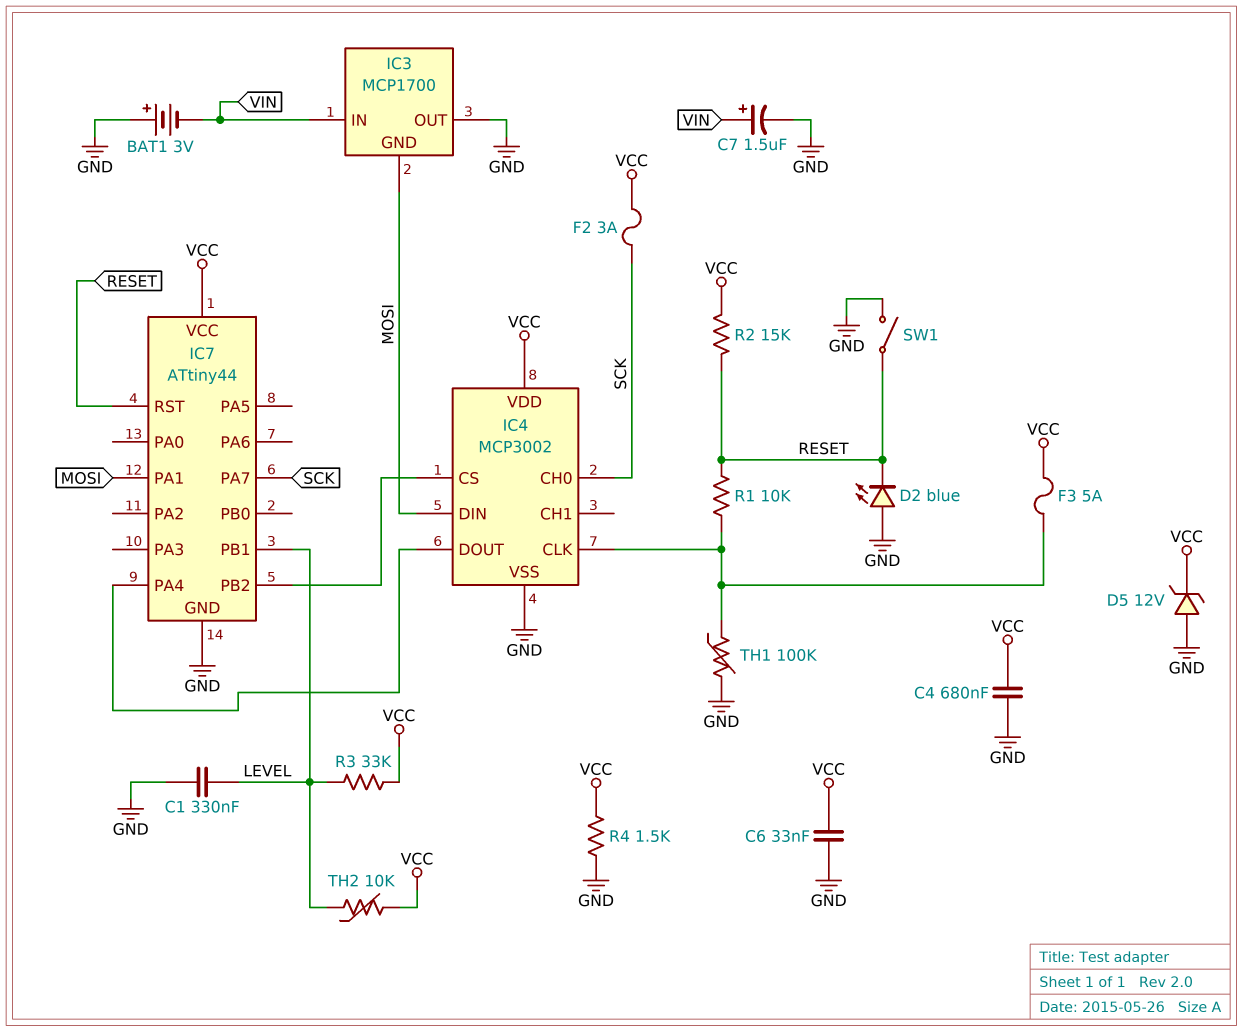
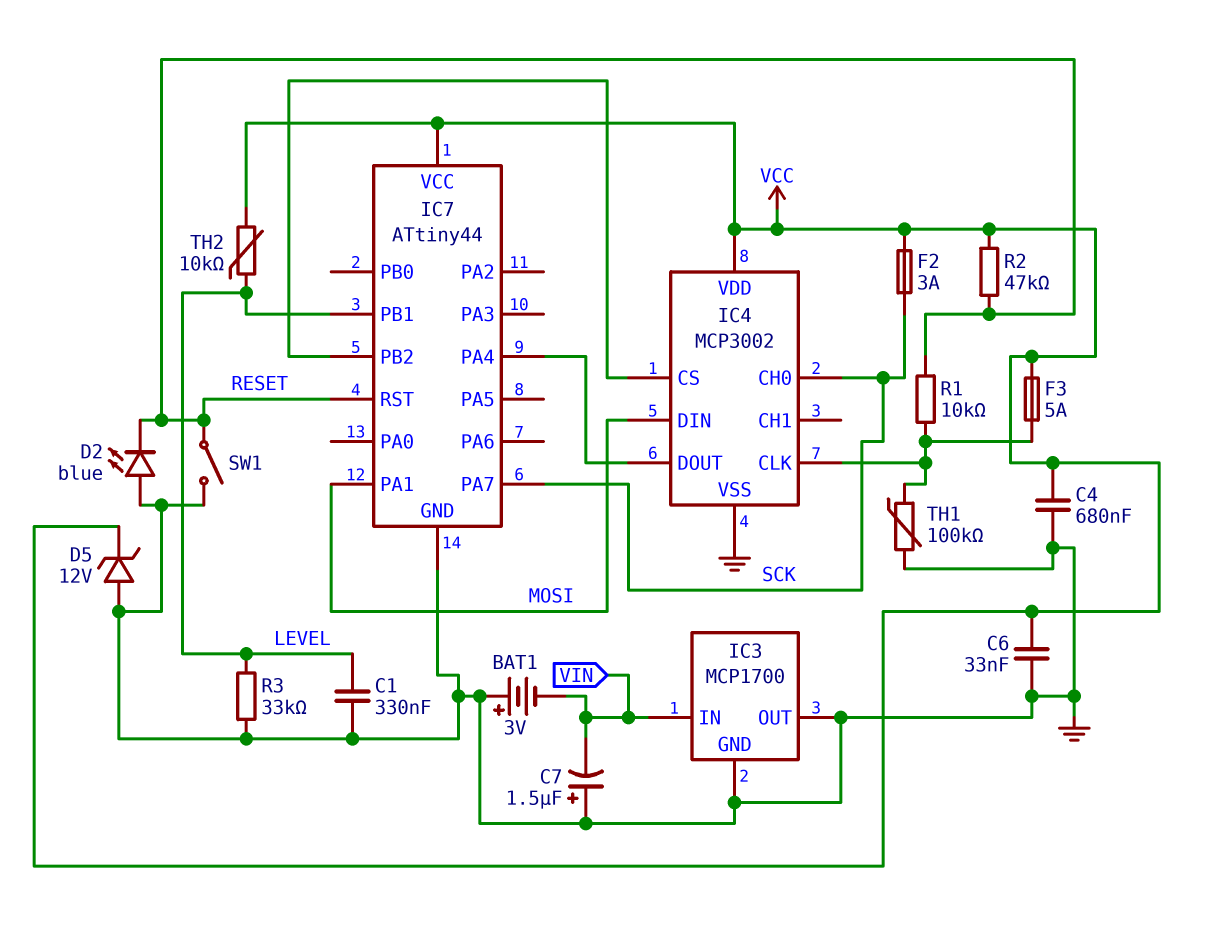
C7: 1.5uF (plus VIN, minus GND) -> 1.5uF (plus GND, minus VIN)
IC3 pin GND: MOSI -> GND
R2: 15k (RESET, VCC) -> 47k (RESET, VCC)
R3: 33k (LEVEL, VCC) -> 33k (GND, LEVEL)
R4: 1.5k (GND, VCC) -> none

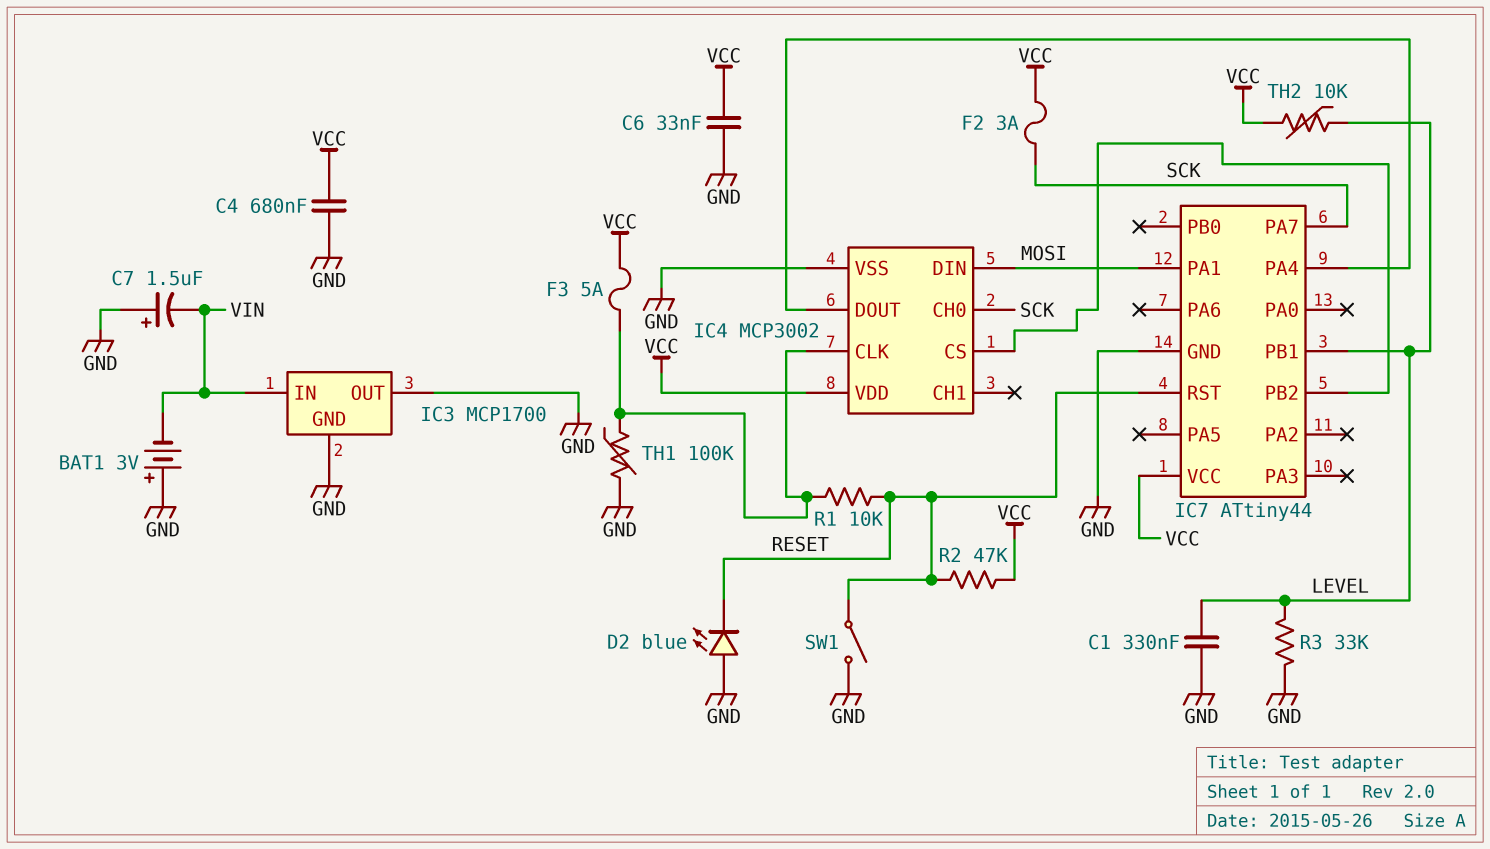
D5: zener 12V (A GND, K VCC) -> none

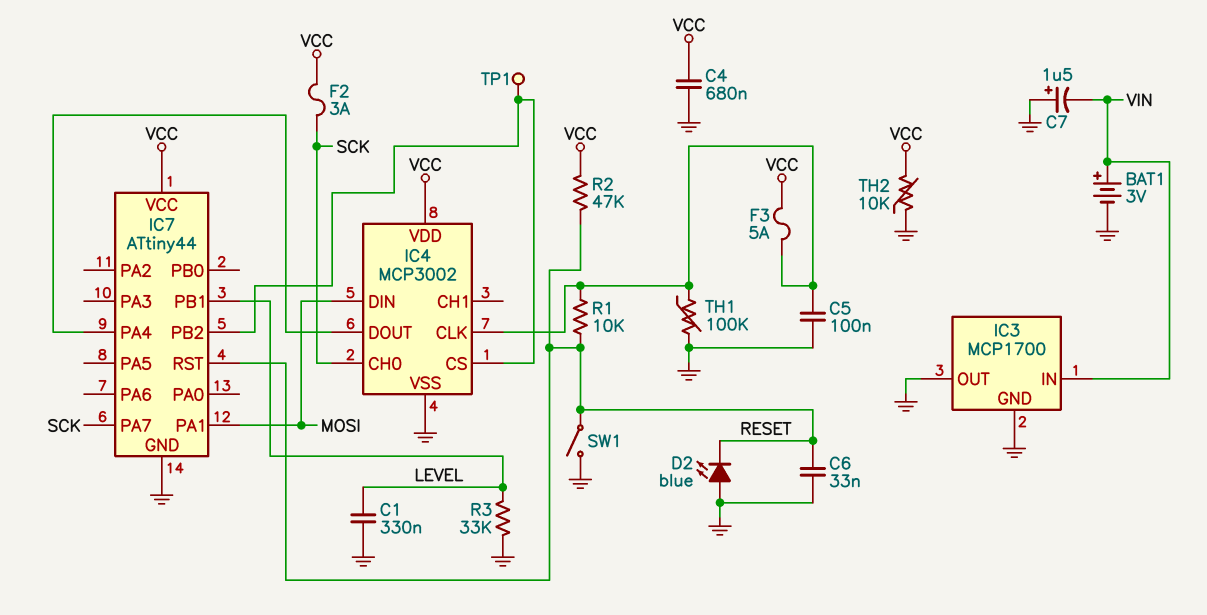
BAT1: 3V (plus GND, minus VIN) -> 3V (plus VIN, minus GND)
C5: none -> 100nF (GND, IC4/CLK)
C6: 33nF (GND, VCC) -> 33nF (GND, RESET)
TH2: 10k (LEVEL, VCC) -> 10k (GND, VCC)
TP1: none -> test point (IC4/CS)

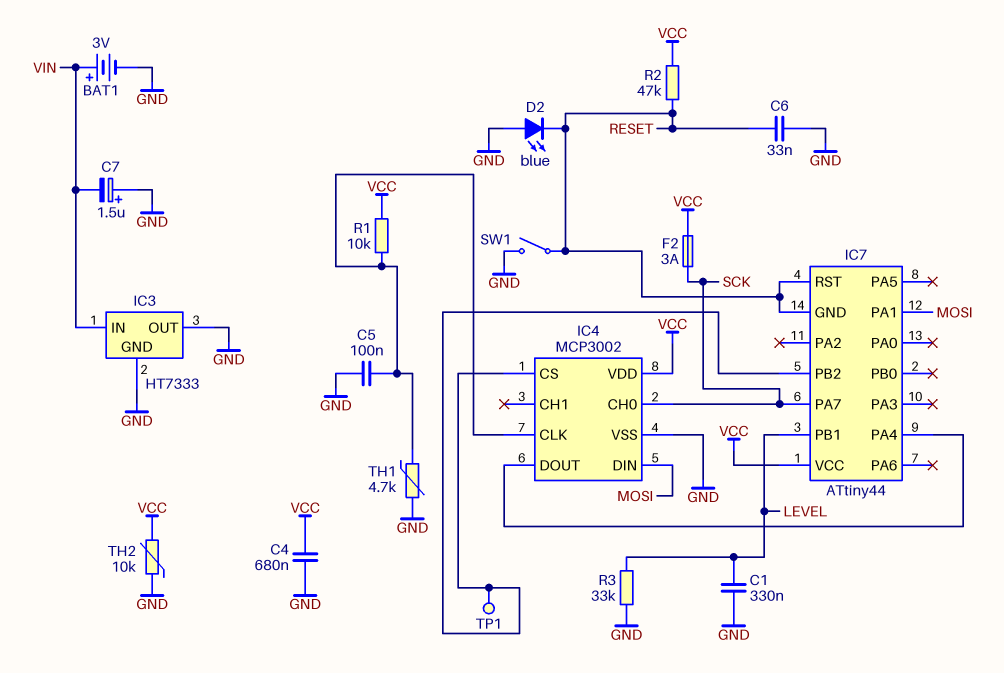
F3: 5A (IC4/CLK, VCC) -> none
IC3: MCP1700 -> HT7333
IC7 pin GND: GND -> RESET
R1: 10k (IC4/CLK, RESET) -> 10k (IC4/CLK, VCC)
TH1: 100k (GND, IC4/CLK) -> 4.7k (GND, IC4/CLK)

